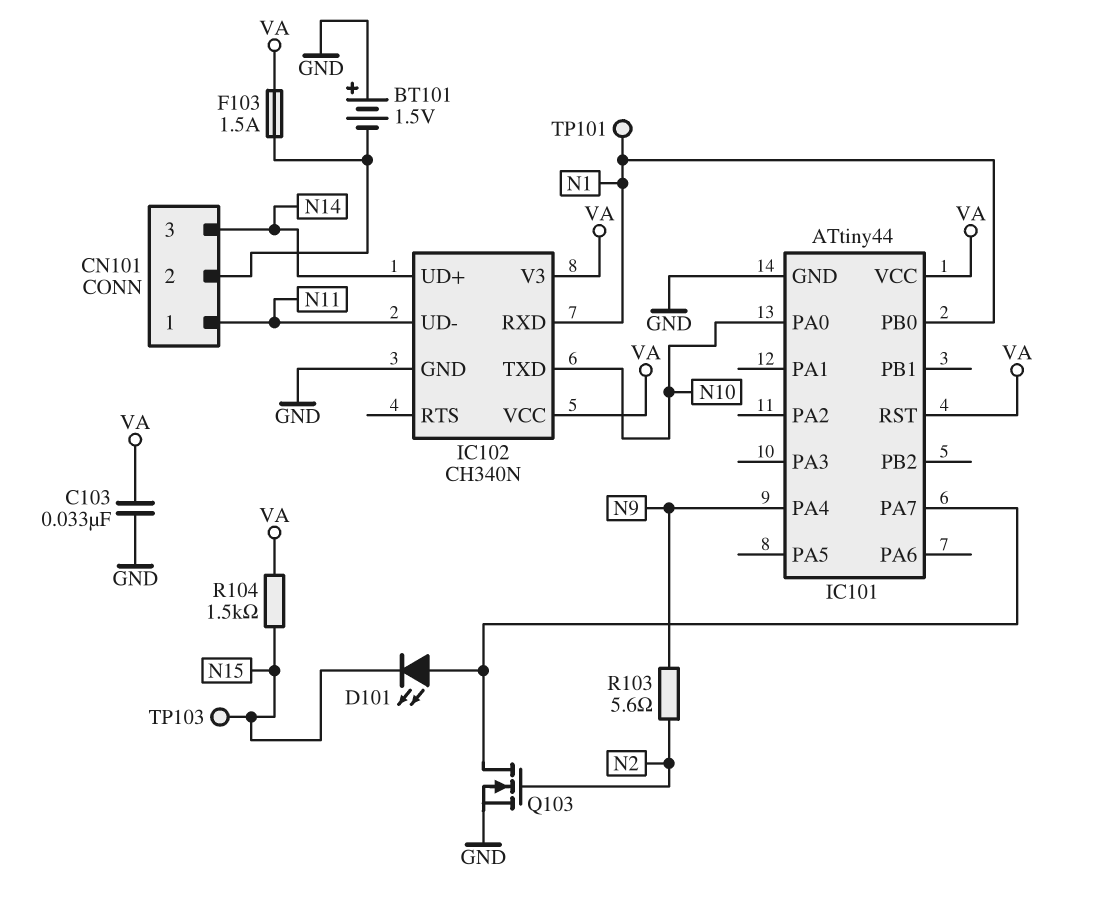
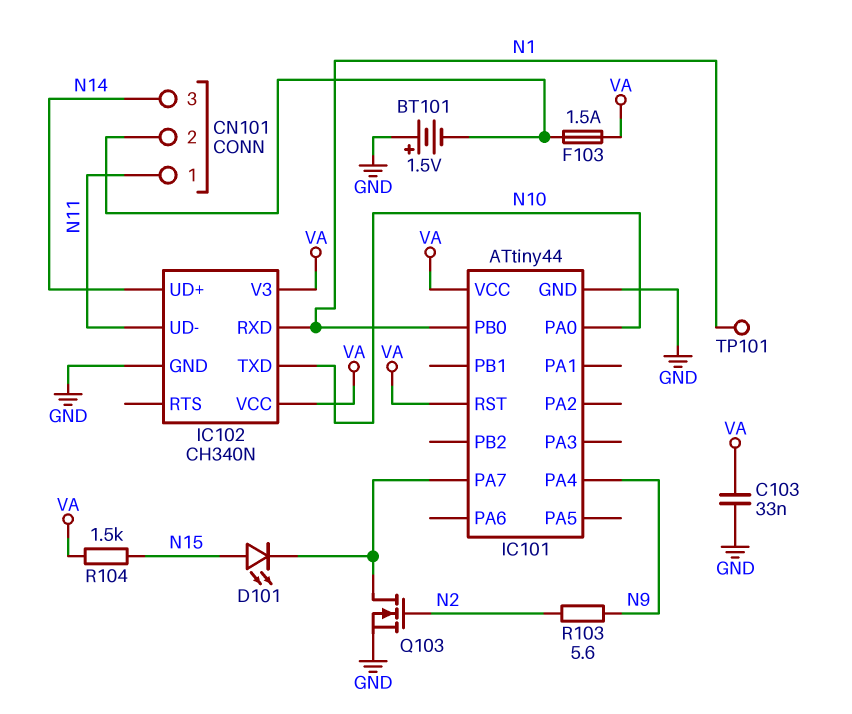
D101: LED (A IC101/PA7, K N15) -> LED (A N15, K IC101/PA7)
TP103: test point (N15) -> none

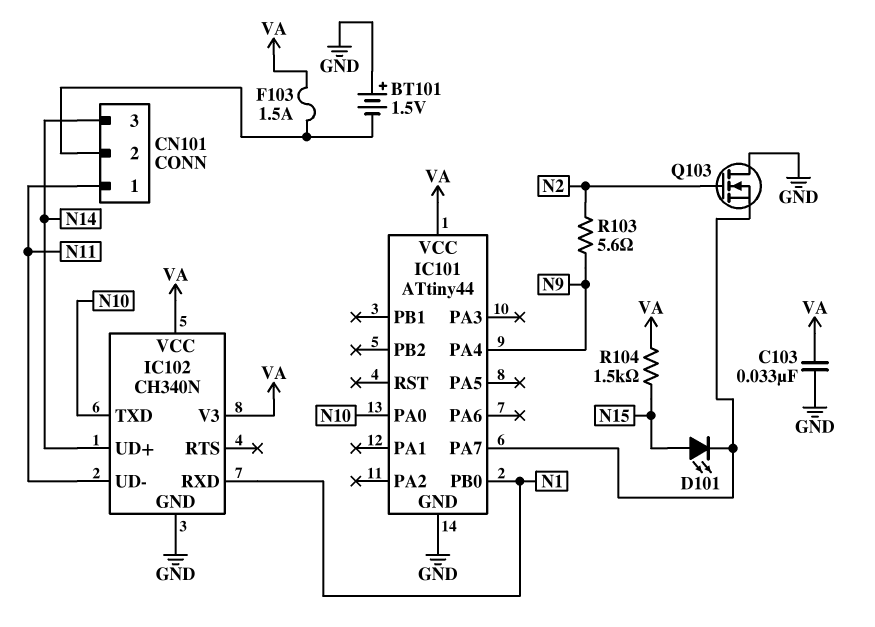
IC101 pin RST: VA -> none
Q103: NMOS (G N2, D IC101/PA7, S GND) -> NMOS (G N2, D GND, S IC101/PA7)
TP101: test point (N1) -> none

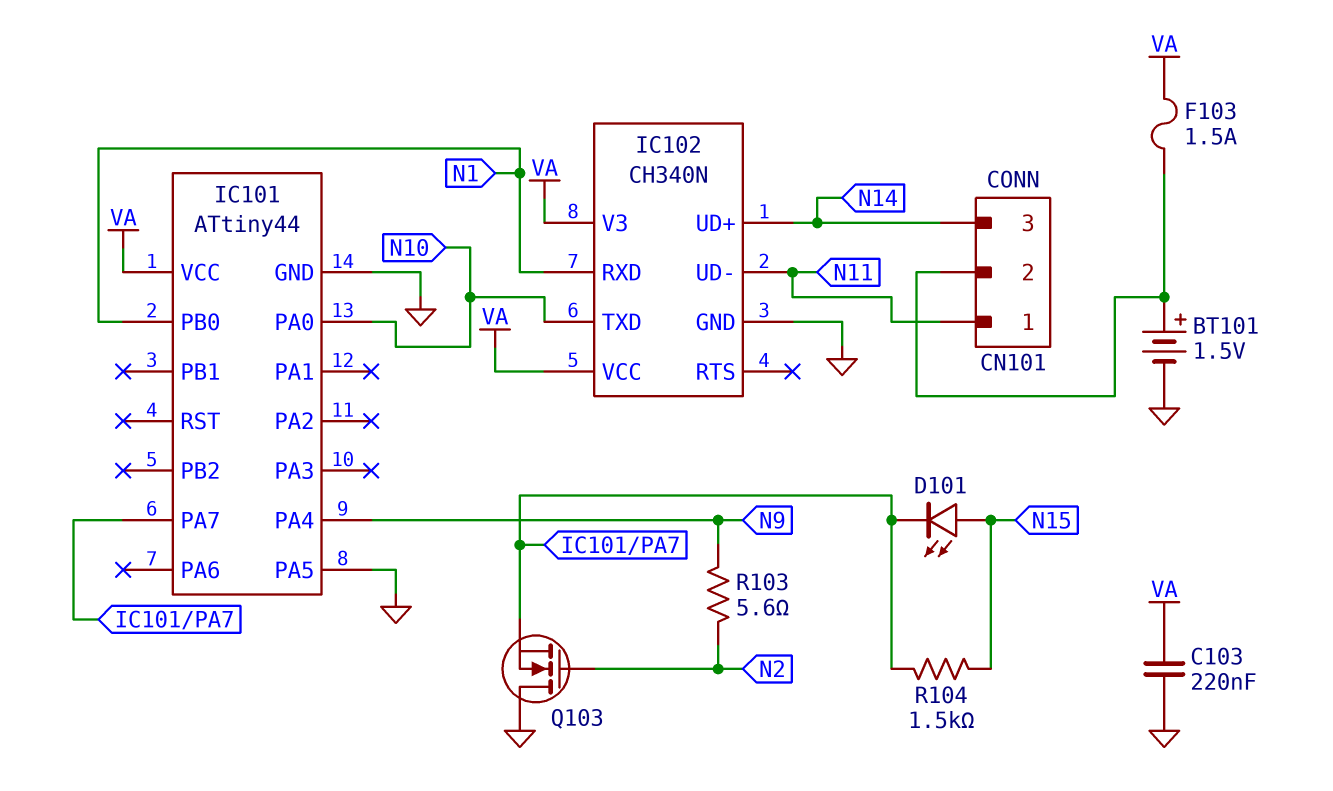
BT101: 1.5V (plus GND, minus CN101/2) -> 1.5V (plus CN101/2, minus GND)
C103: 33nF (GND, VA) -> 220nF (GND, VA)
IC101 pin PA5: none -> GND
R104: 1.5k (N15, VA) -> 1.5k (IC101/PA7, N15)

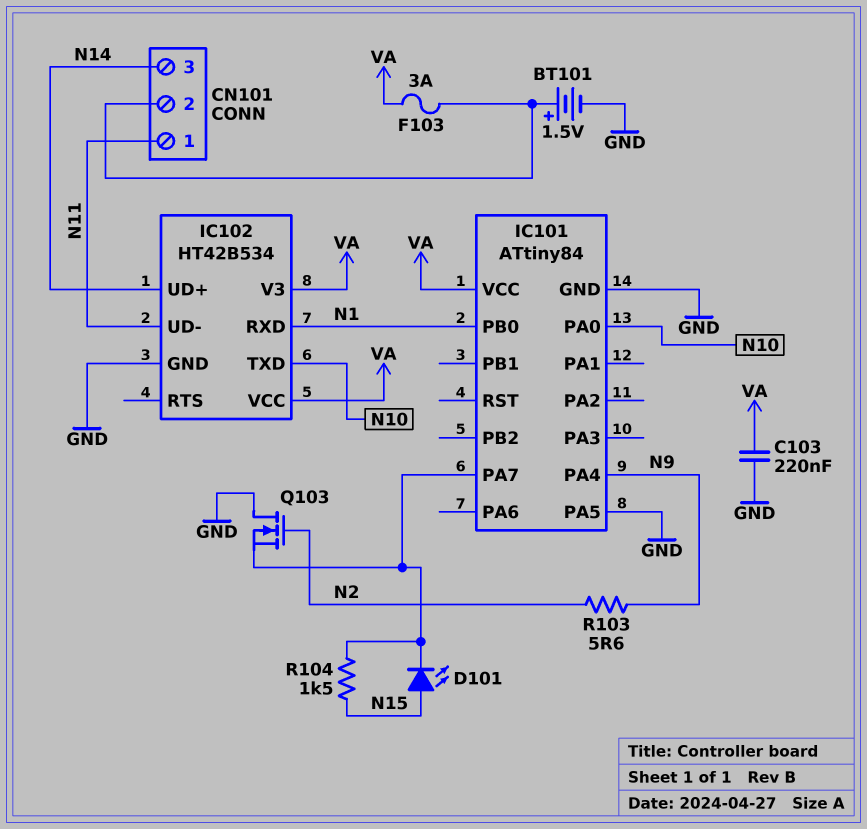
F103: 1.5A (CN101/2, VA) -> 3A (CN101/2, VA)
IC101: ATtiny44 -> ATtiny84
IC102: CH340N -> HT42B534

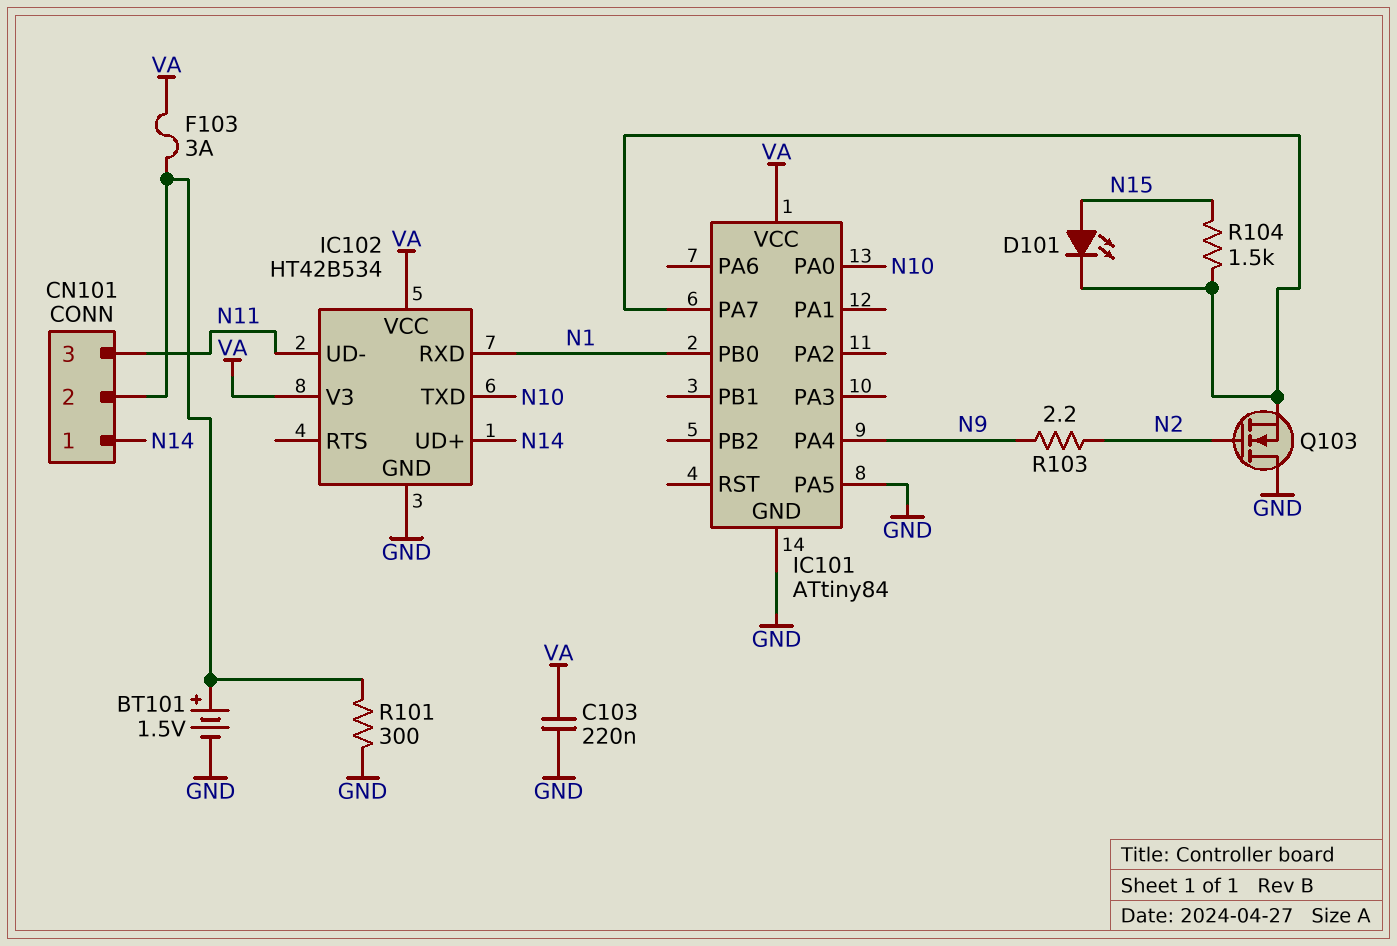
CN101 pin 1: N11 -> N14
CN101 pin 3: N14 -> N11
R101: none -> 300 (CN101/2, GND)
R103: 5.6 (N2, N9) -> 2.2 (N2, N9)

